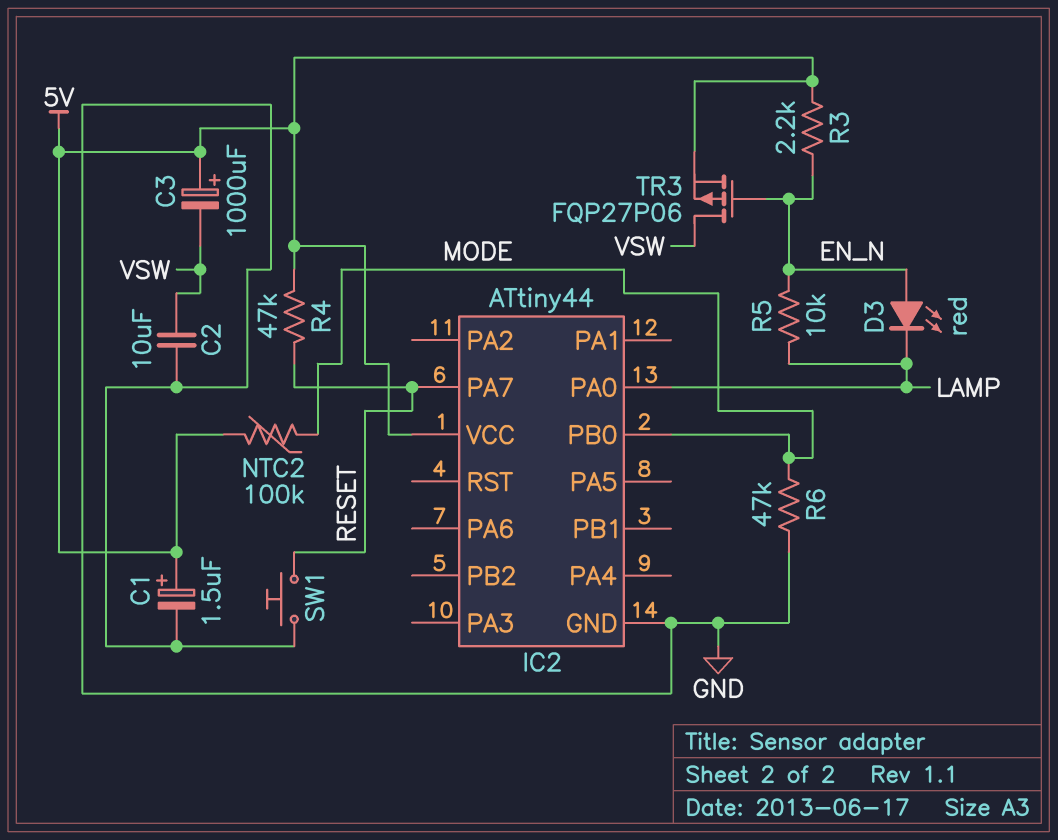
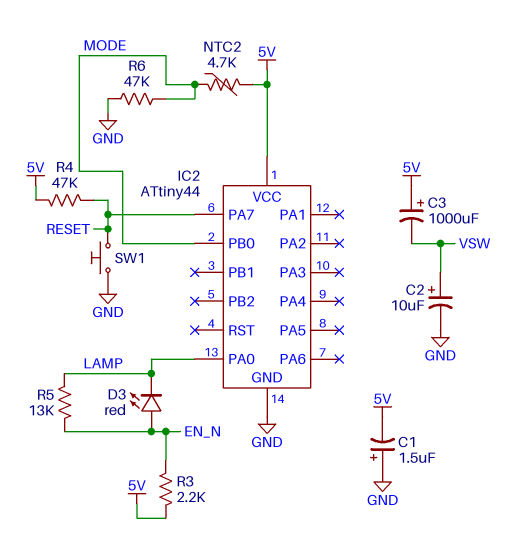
C1: 1.5uF (plus 5V, minus GND) -> 1.5uF (plus GND, minus 5V)
C2: 10uF (GND, VSW) -> 10uF (plus VSW, minus GND)
NTC2: 100k (5V, MODE) -> 4.7k (5V, MODE)
R5: 10k (EN_N, LAMP) -> 13k (EN_N, LAMP)
TR3: PMOS FQP27P06 (G EN_N, D VSW, S 5V) -> none

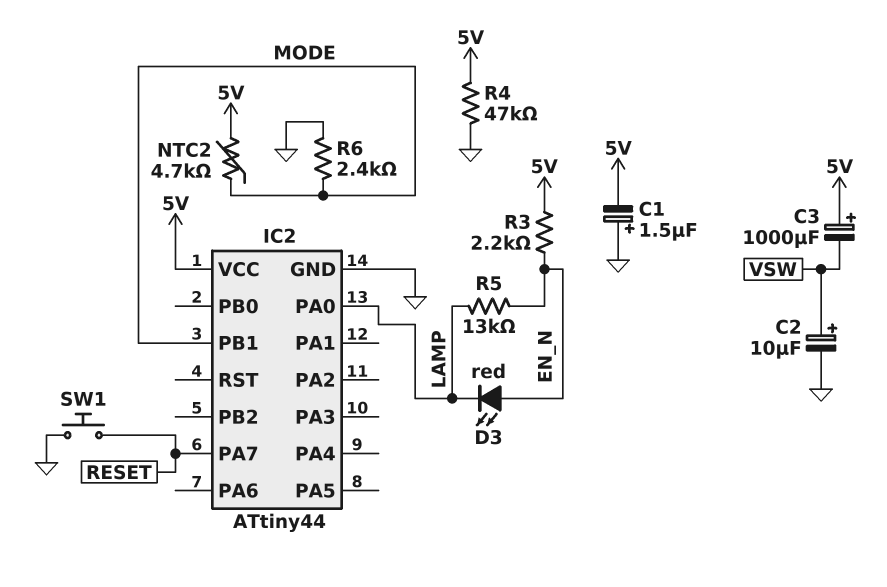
IC2 pin PB0: MODE -> none
IC2 pin PB1: none -> MODE
R4: 47k (5V, RESET) -> 47k (5V, GND)
R6: 47k (GND, MODE) -> 2.4k (GND, MODE)

